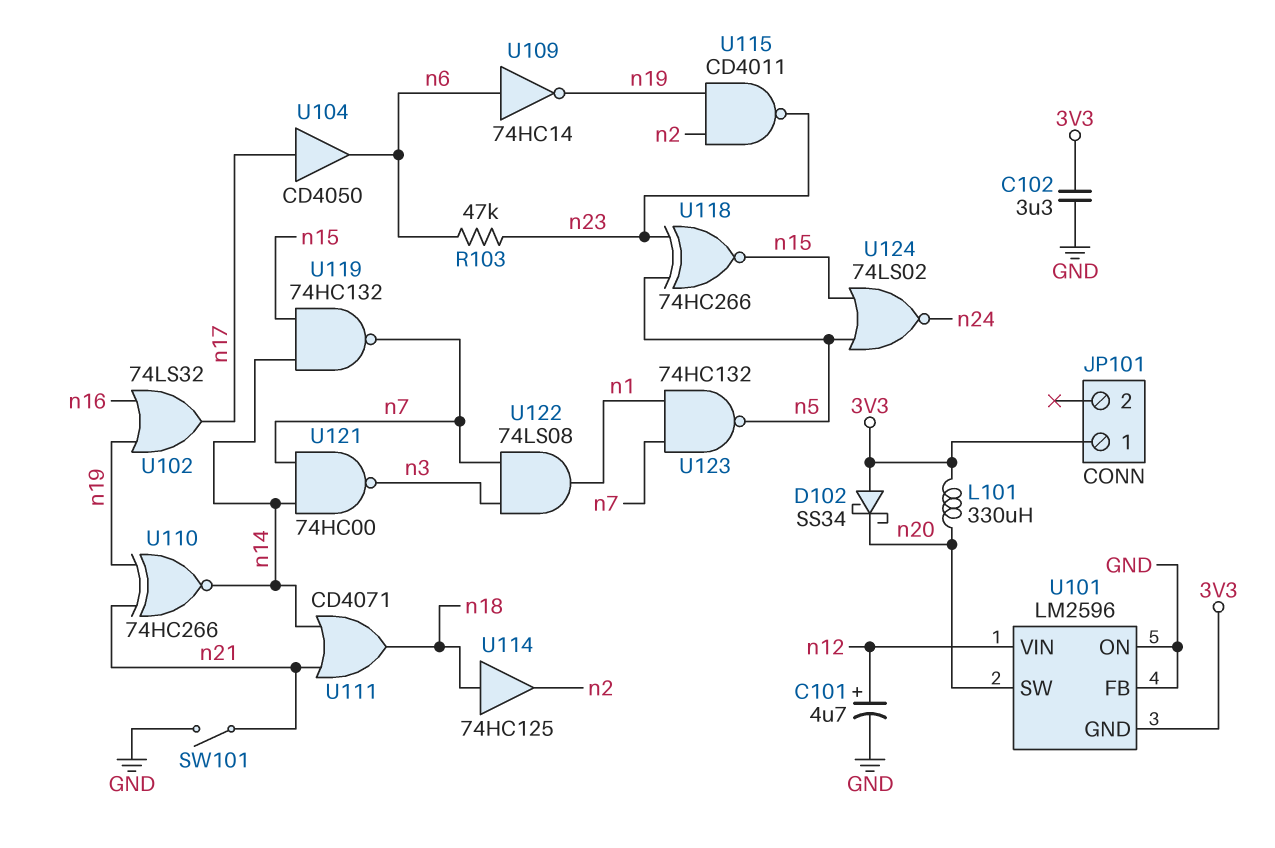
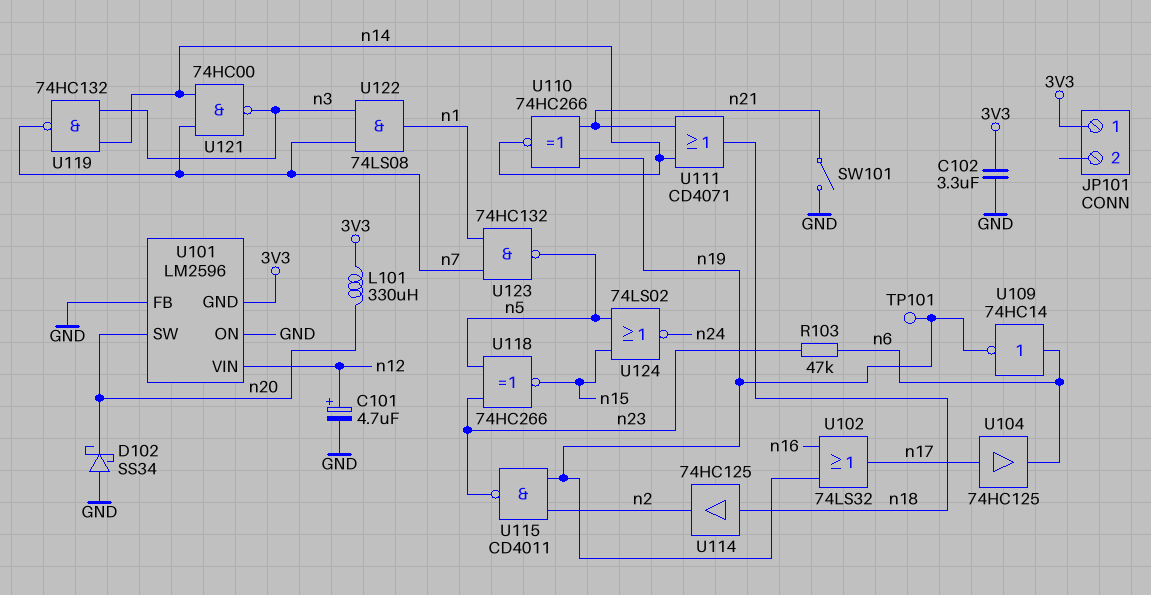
D102: schottky SS34 (A 3V3, K n20) -> schottky SS34 (A GND, K n20)
TP101: none -> test point (n19)
U104: buffer CD4050 (in n17, out n6) -> buffer 74HC125 (in n17, out n6)
U119: NAND 74HC132 (in n14, in n15, out n7) -> NAND 74HC132 (in n3, in n14, out n7)

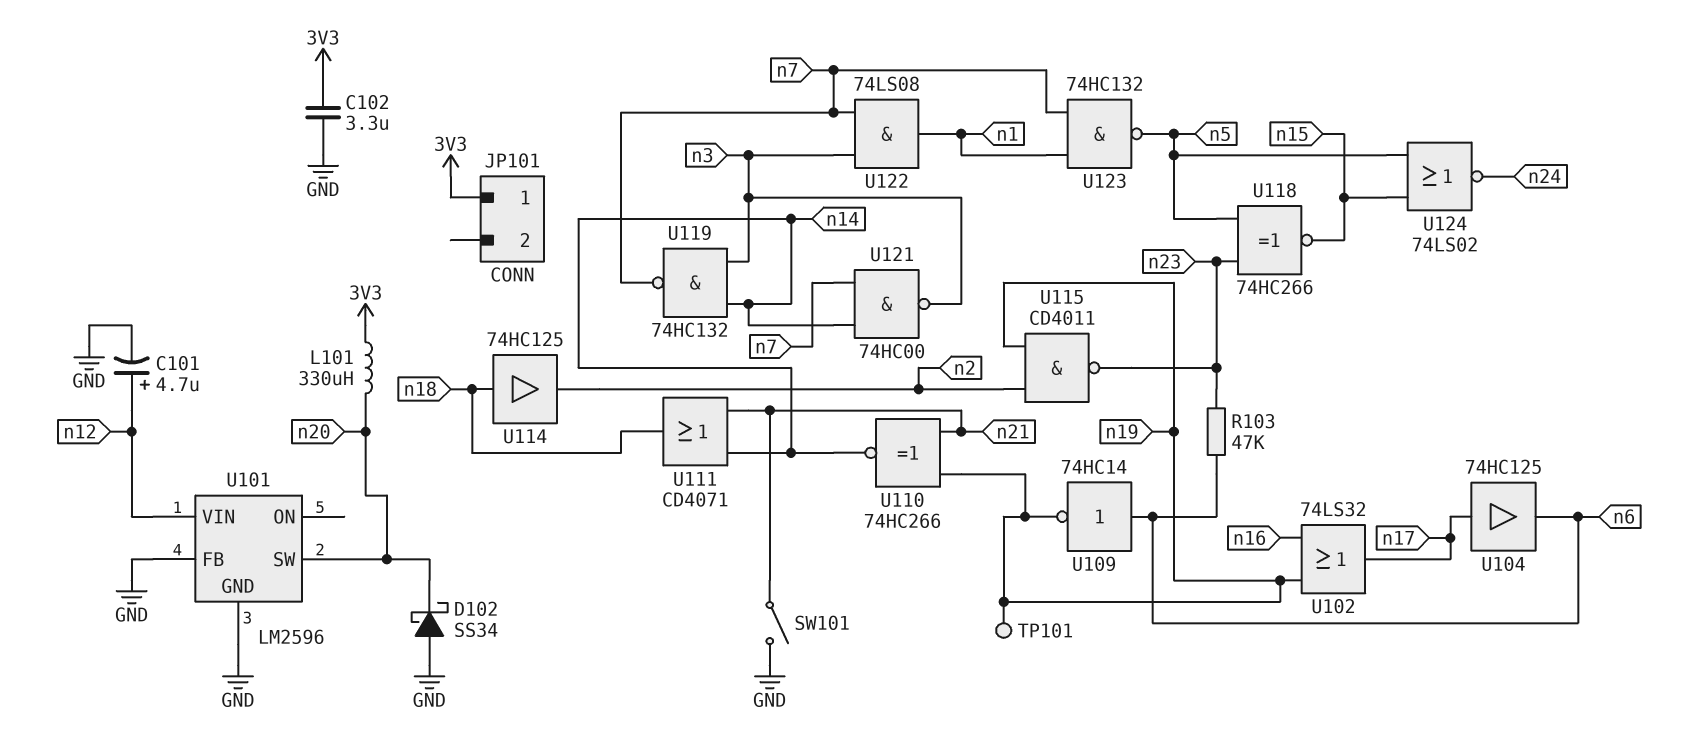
U101 pin GND: 3V3 -> GND
U101 pin ON: GND -> none

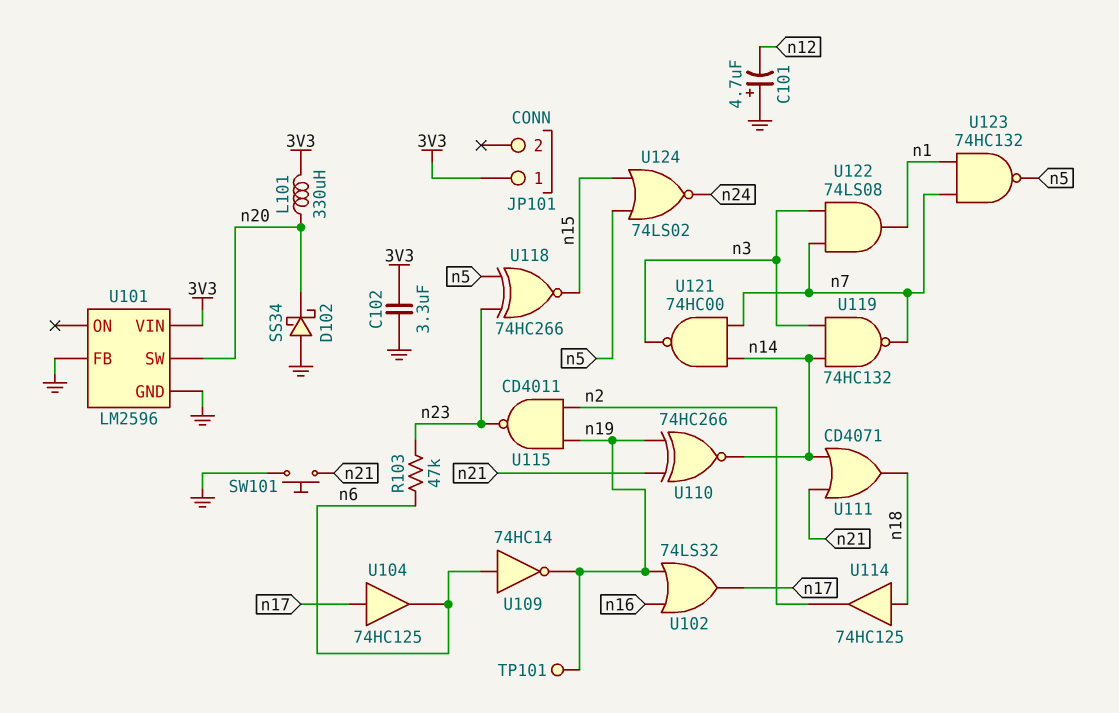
C101: 4.7uF (plus n12, minus GND) -> 4.7uF (plus GND, minus n12)
SW101: switch (GND, n21) -> button (GND, n21)
U101 pin VIN: n12 -> 3V3

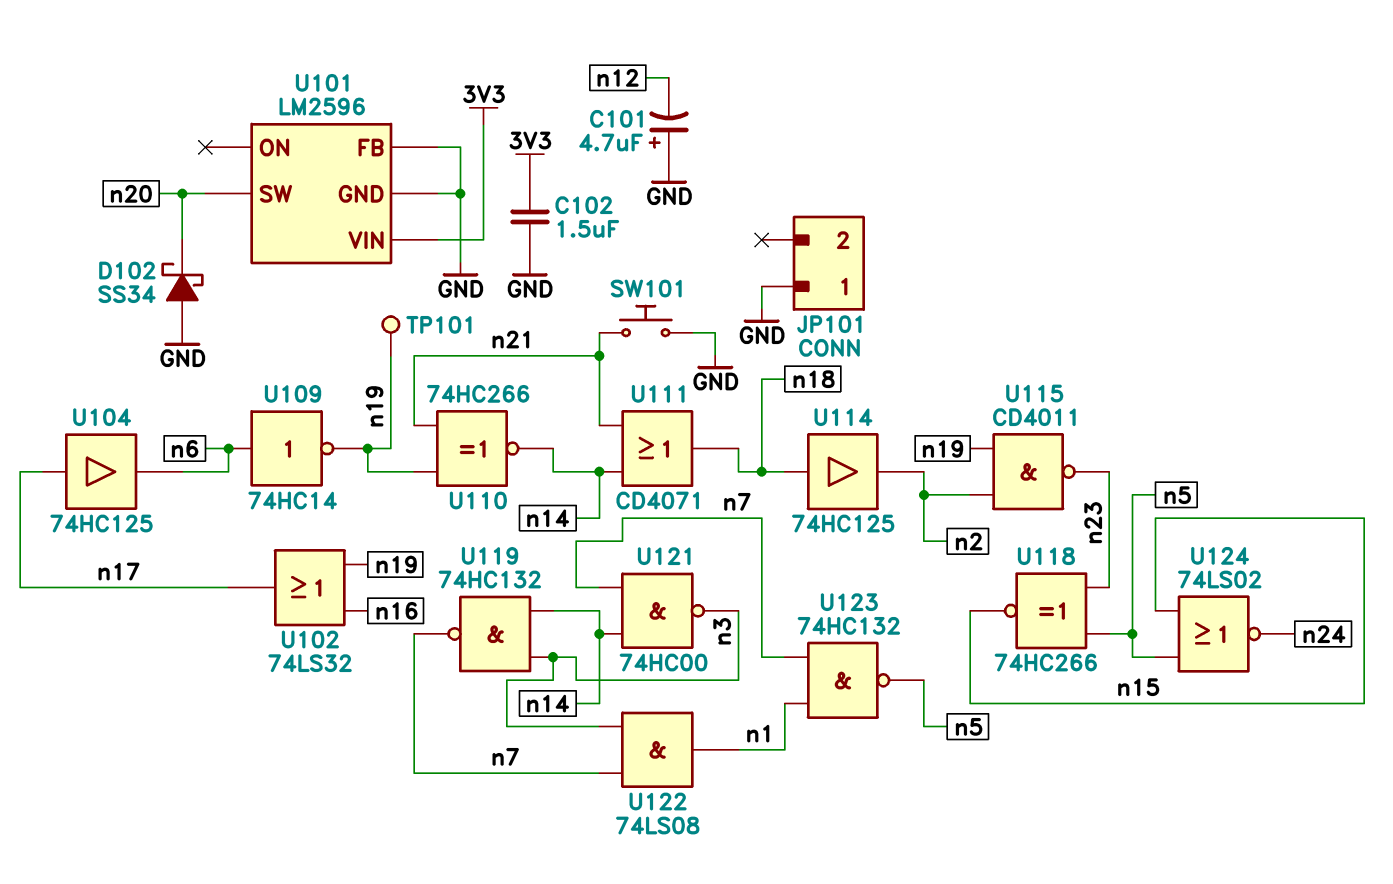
C102: 3.3uF (3V3, GND) -> 1.5uF (3V3, GND)
JP101 pin 1: 3V3 -> GND
L101: 330uH (3V3, n20) -> none
R103: 47k (n6, n23) -> none

